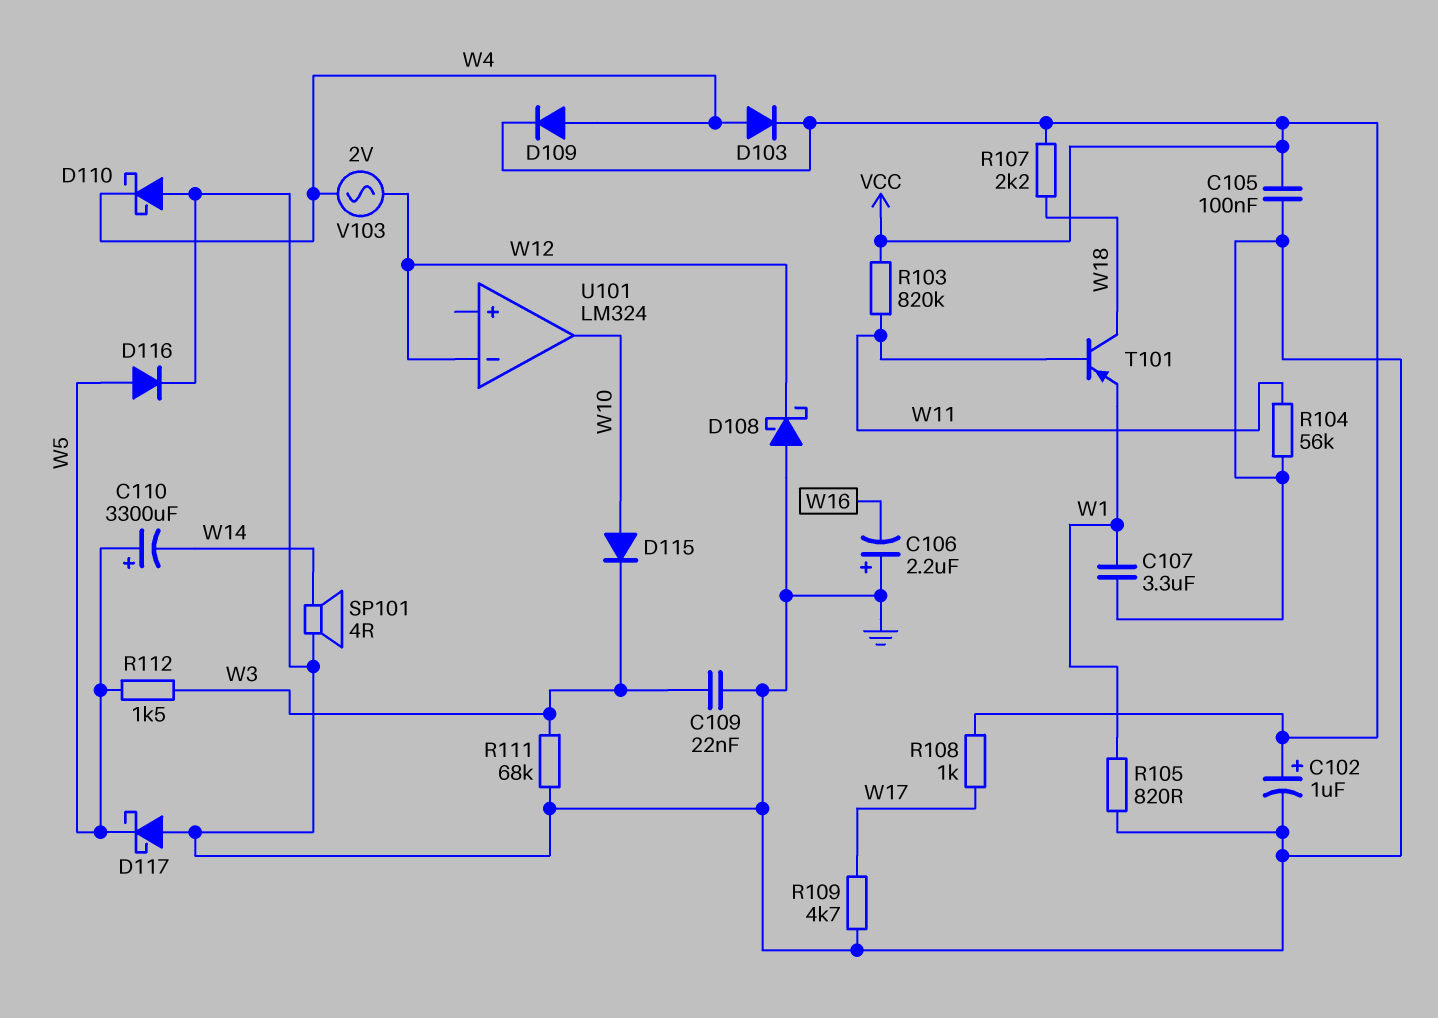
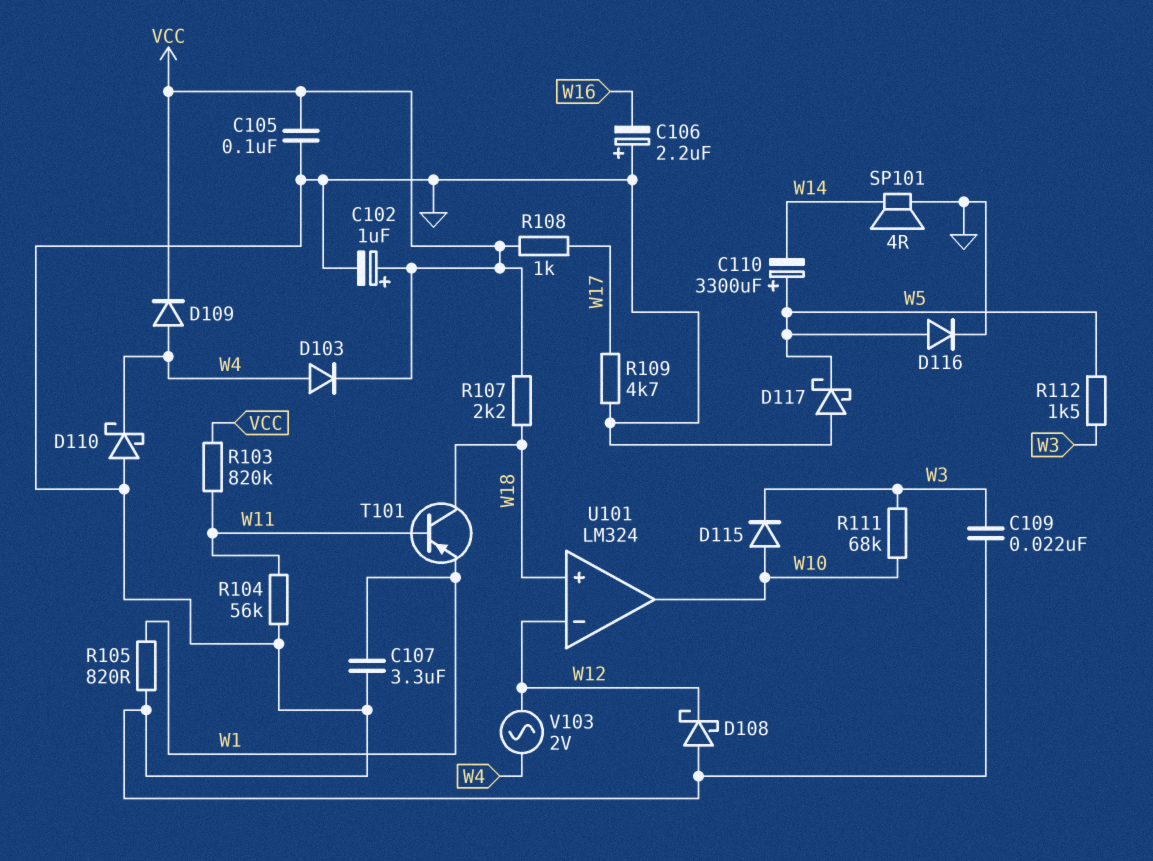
R111: 68k (GND, W3) -> 68k (W3, W10)
U101 pin in+: none -> W18

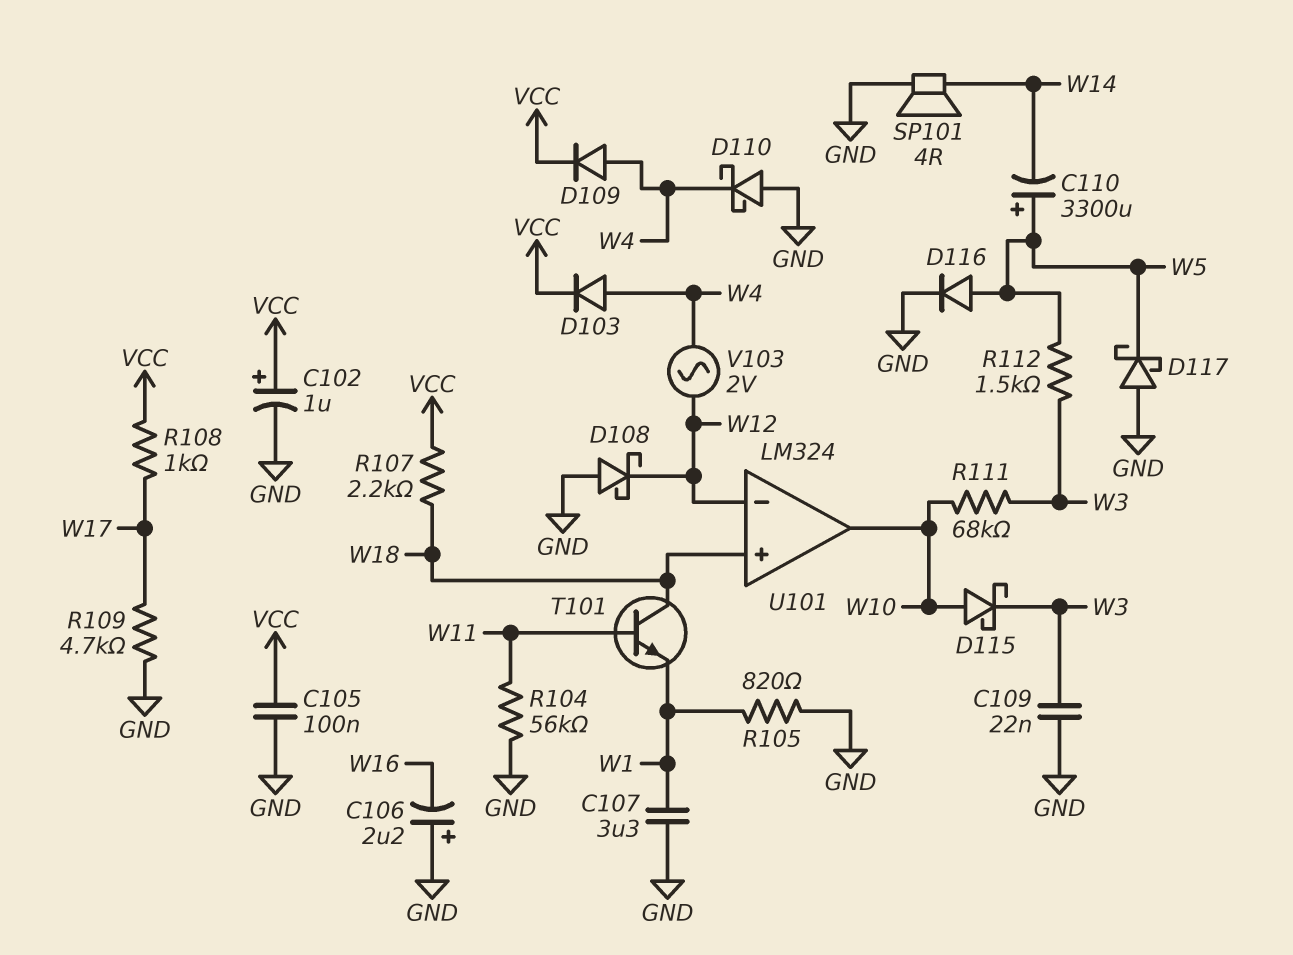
D115: diode (A W10, K W3) -> schottky (A W10, K W3)
R103: 820k (VCC, W11) -> none
T101: PNP (B W11, C W18, E W1) -> NPN (B W11, C W18, E W1)

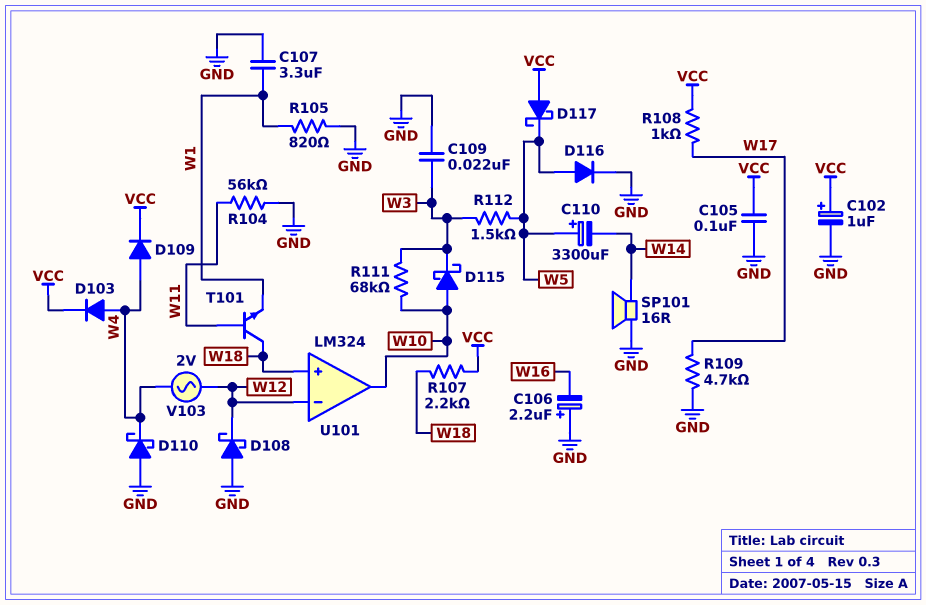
D117: schottky (A GND, K W5) -> schottky (A VCC, K W5)
SP101: speaker 4R (GND, W14) -> speaker 16R (GND, W14)

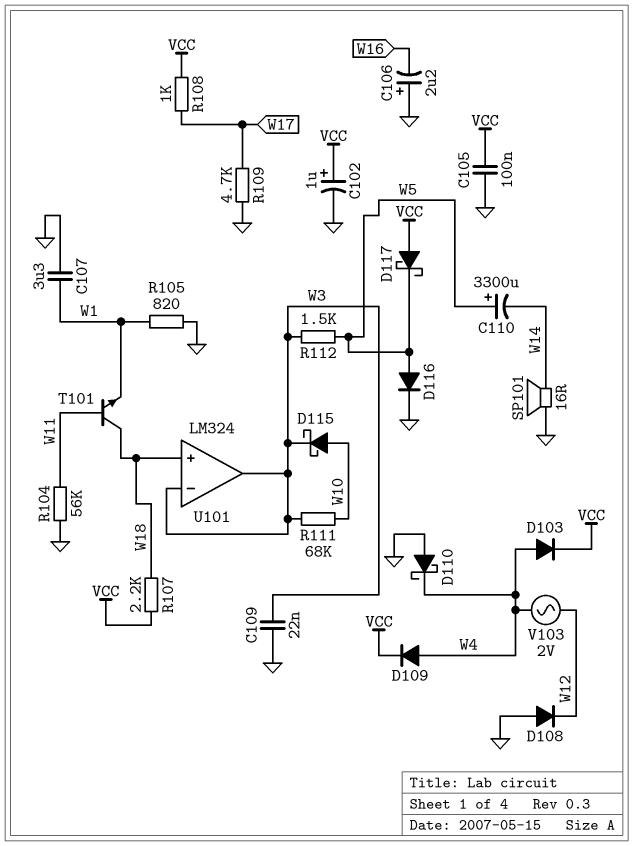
D108: schottky (A GND, K W12) -> diode (A GND, K W12)
U101 pin in-: W12 -> W3
U101 pin out: W10 -> W3

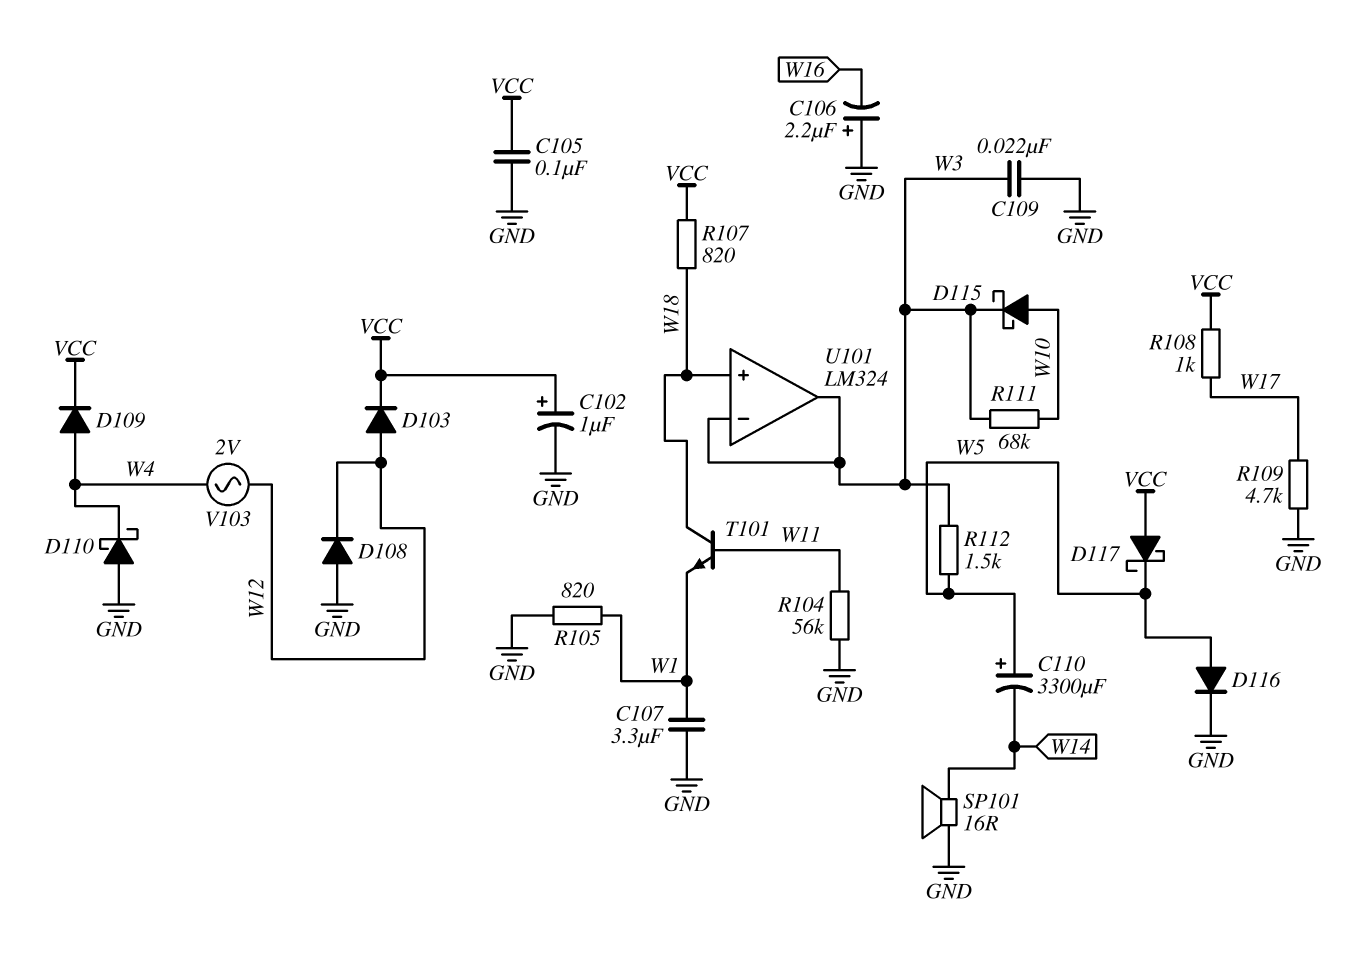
D103: diode (A W4, K VCC) -> diode (A W12, K VCC)
R107: 2.2k (VCC, W18) -> 820 (VCC, W18)

